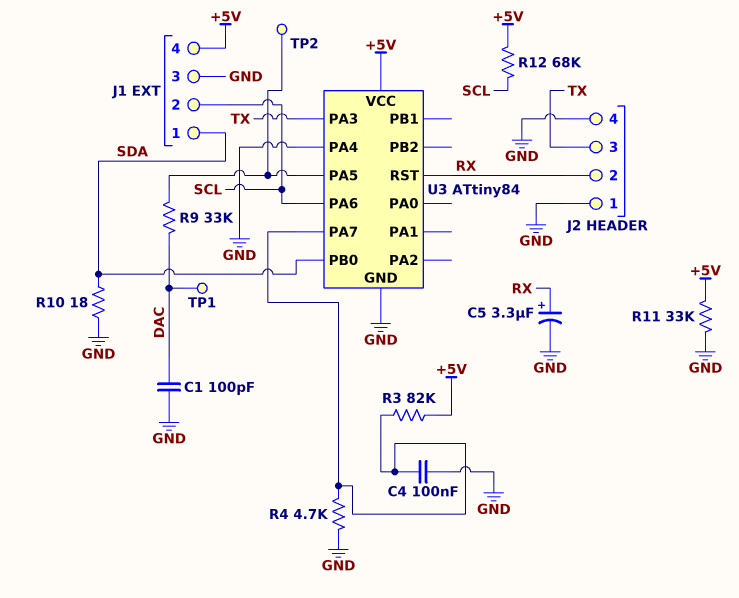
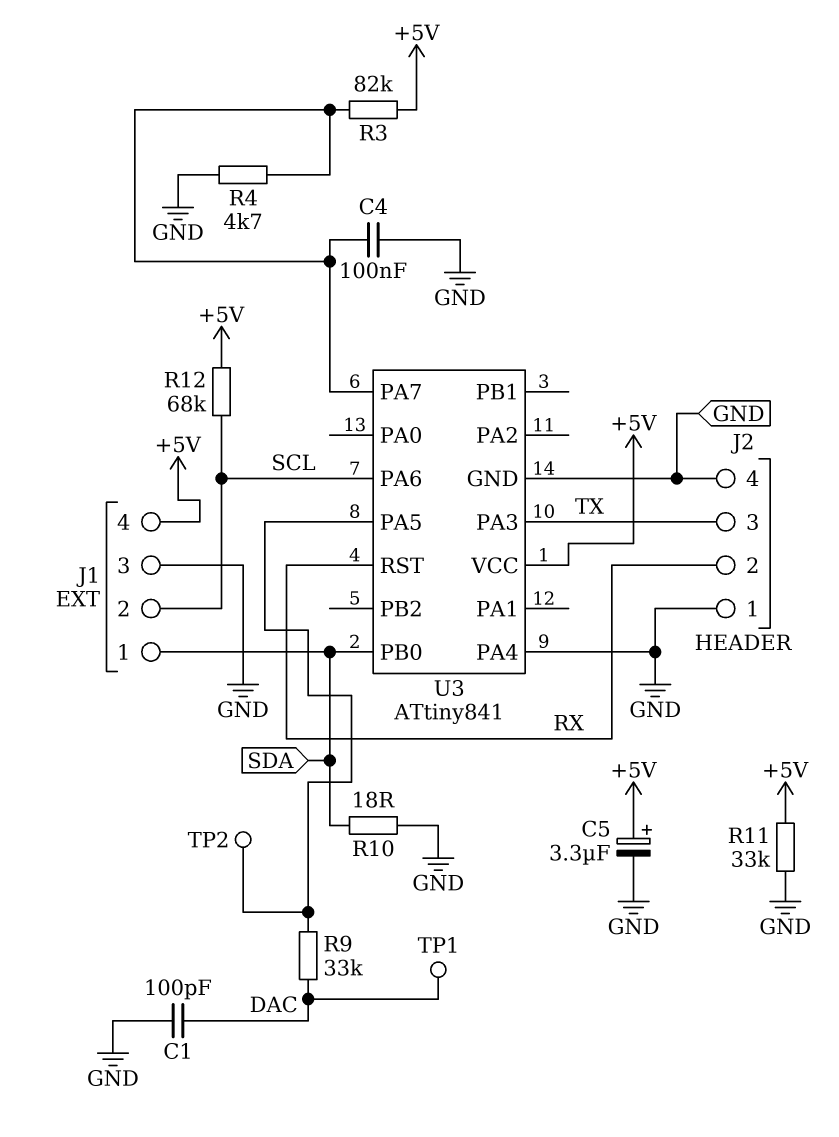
C5: 3.3uF (plus RX, minus GND) -> 3.3uF (plus +5V, minus GND)
U3: ATtiny84 -> ATtiny841

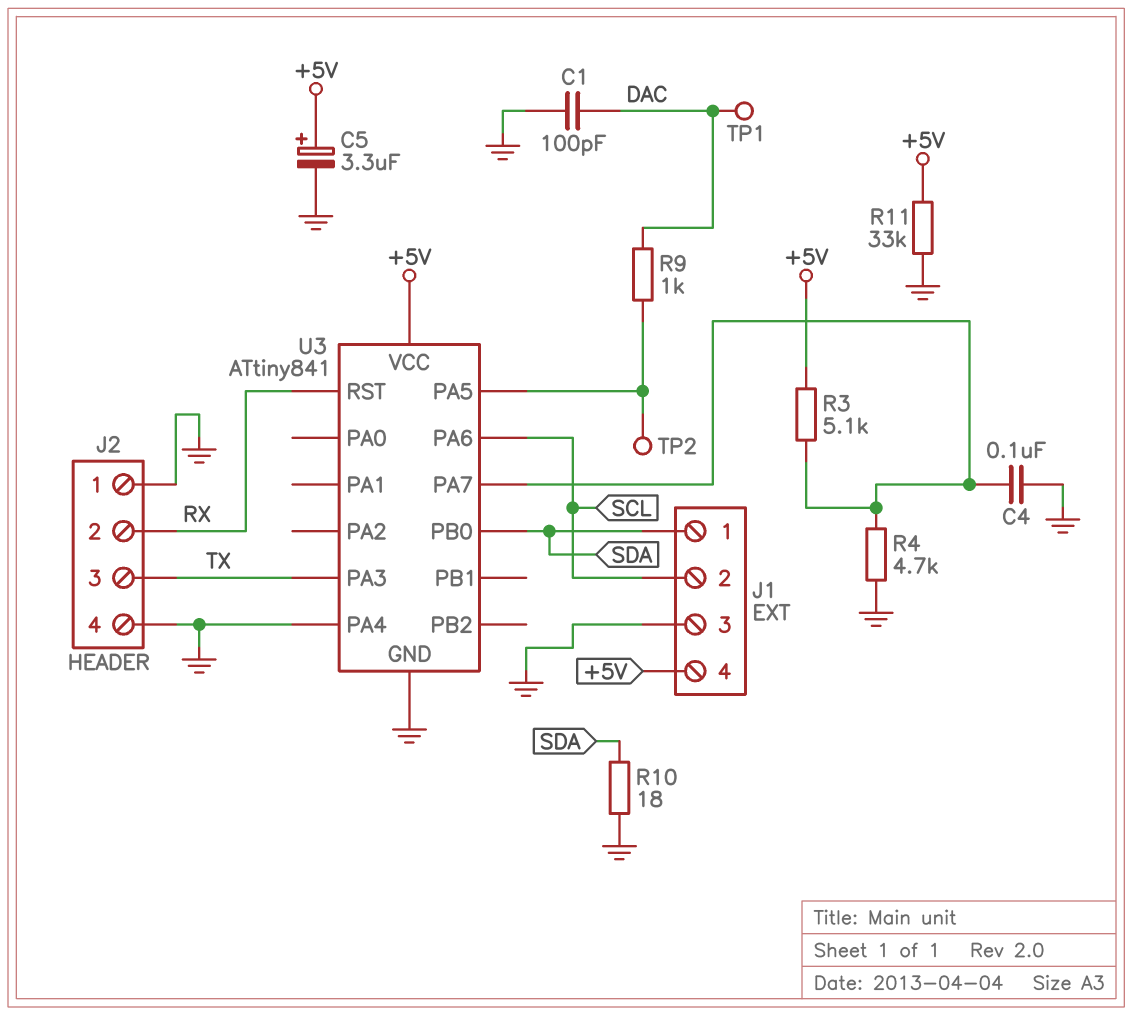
R3: 82k (+5V, U3/PA7) -> 5.1k (+5V, U3/PA7)
R9: 33k (DAC, U3/PA5) -> 1k (DAC, U3/PA5)
R12: 68k (+5V, SCL) -> none

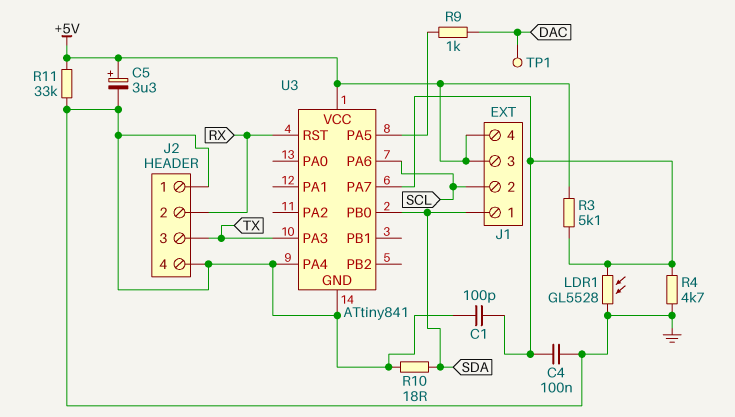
C1: 100pF (DAC, GND) -> 100pF (GND, U3/PA7)
J1 pin 3: GND -> +5V
LDR1: none -> GL5528 (GND, U3/PA7)
TP2: test point (U3/PA5) -> none

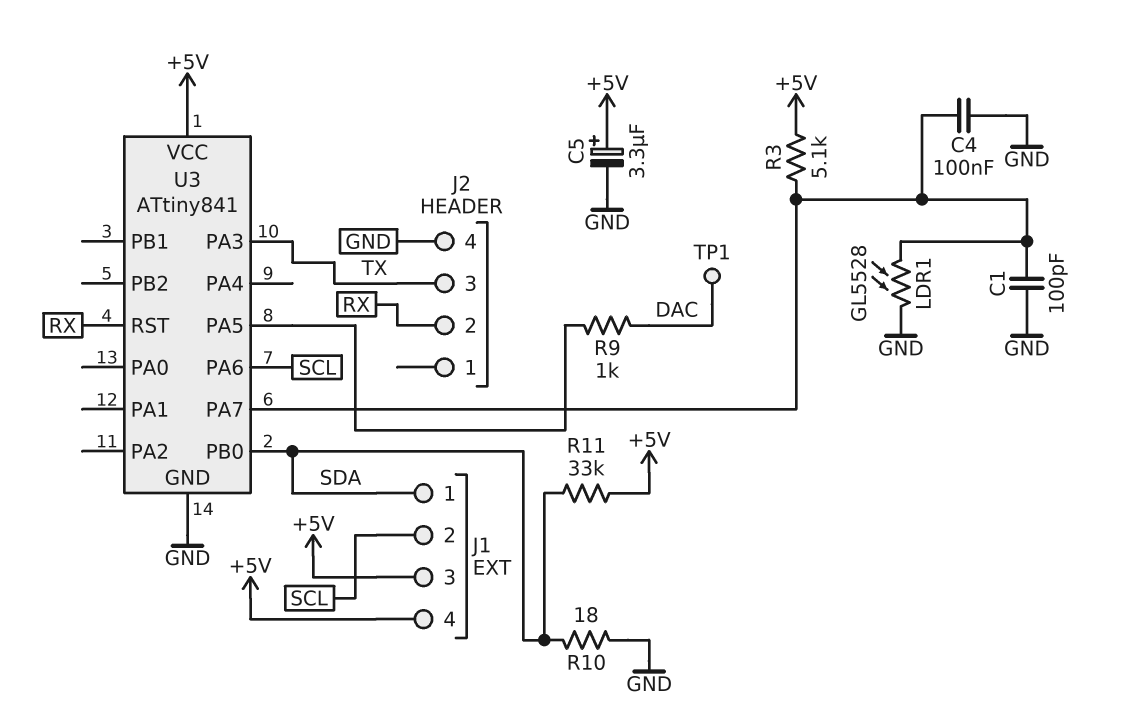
J2 pin 1: GND -> none
R4: 4.7k (GND, U3/PA7) -> none
R11: 33k (+5V, GND) -> 33k (+5V, SDA)
U3 pin PA4: GND -> none

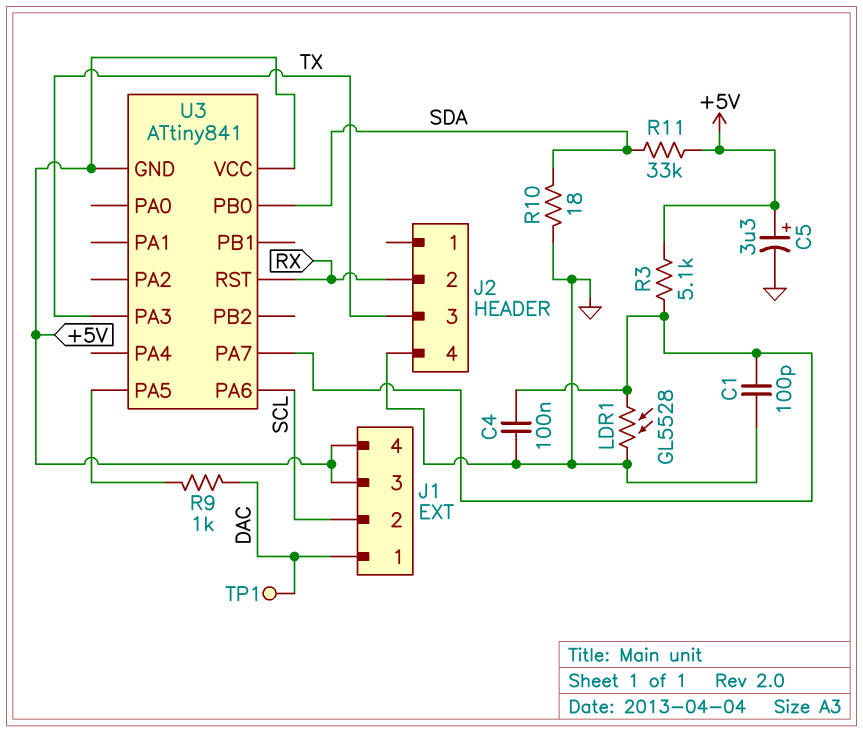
J1 pin 1: SDA -> DAC
U3 pin GND: GND -> +5V

